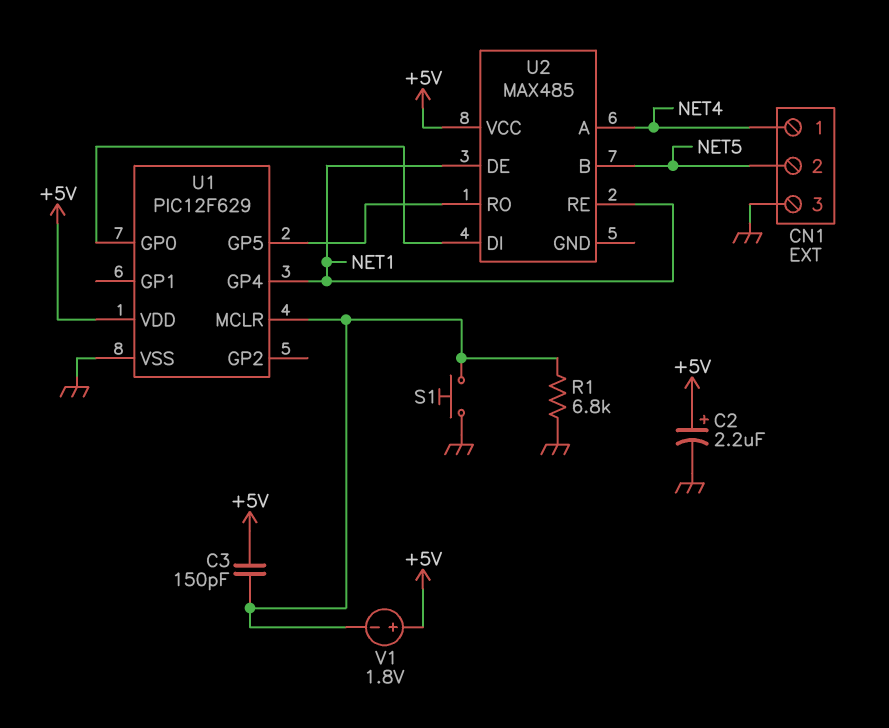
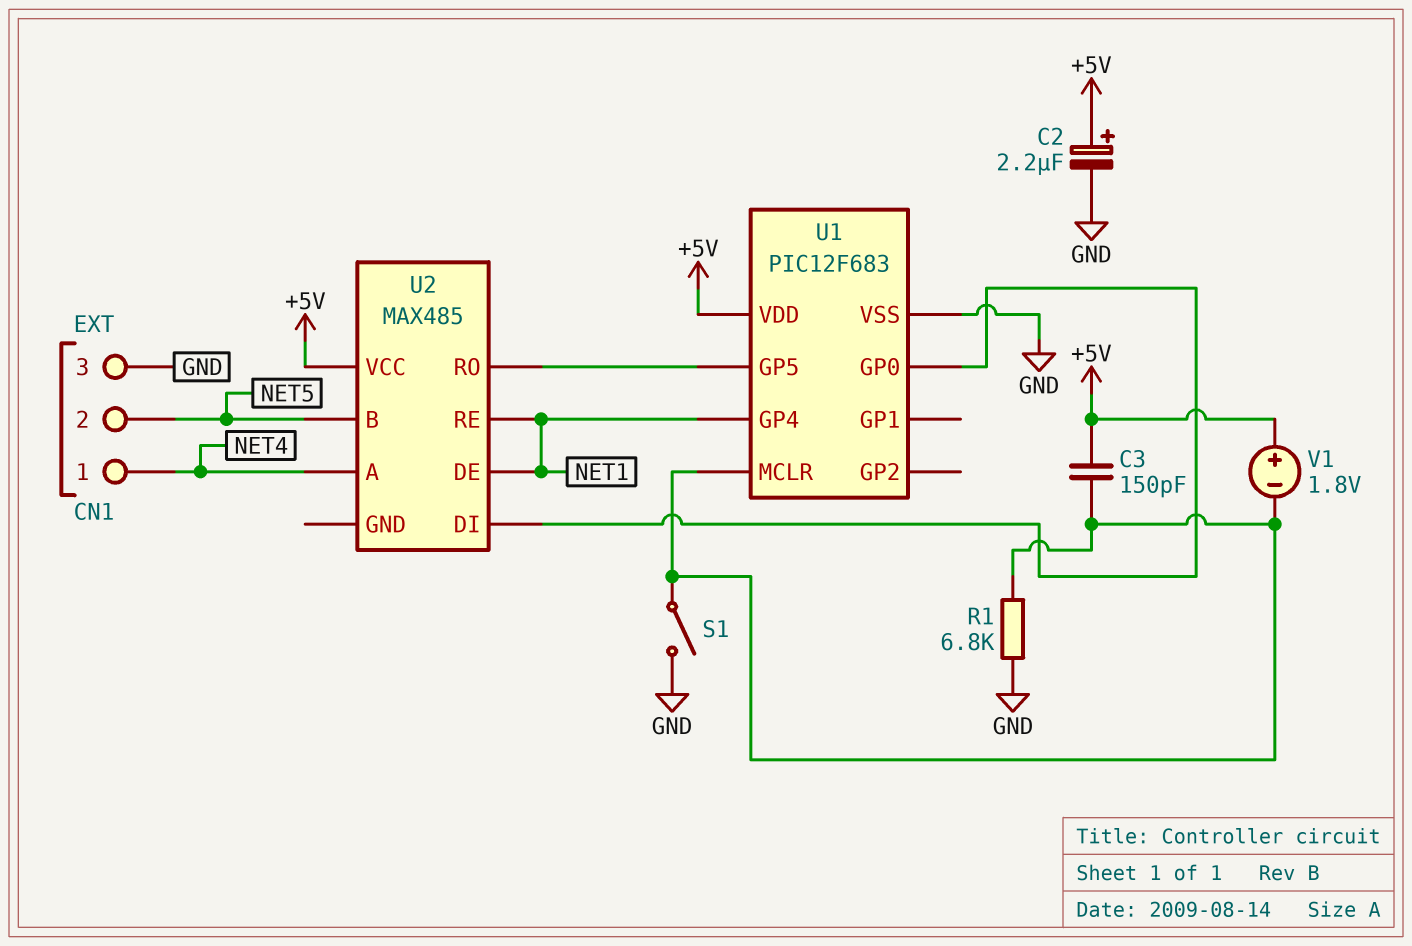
S1: button (GND, U1/MCLR) -> switch (GND, U1/MCLR)
U1: PIC12F629 -> PIC12F683

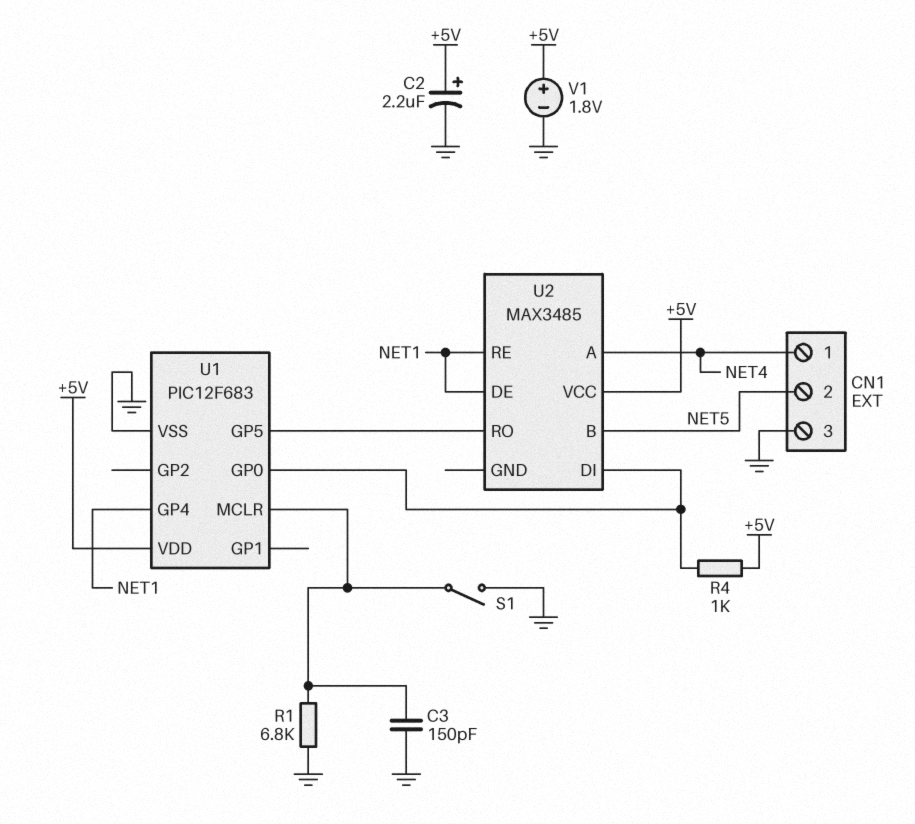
C3: 150pF (+5V, U1/MCLR) -> 150pF (GND, U1/MCLR)
R4: none -> 1k (+5V, U1/GP0)
U2: MAX485 -> MAX3485
V1: 1.8V (plus +5V, minus U1/MCLR) -> 1.8V (plus +5V, minus GND)

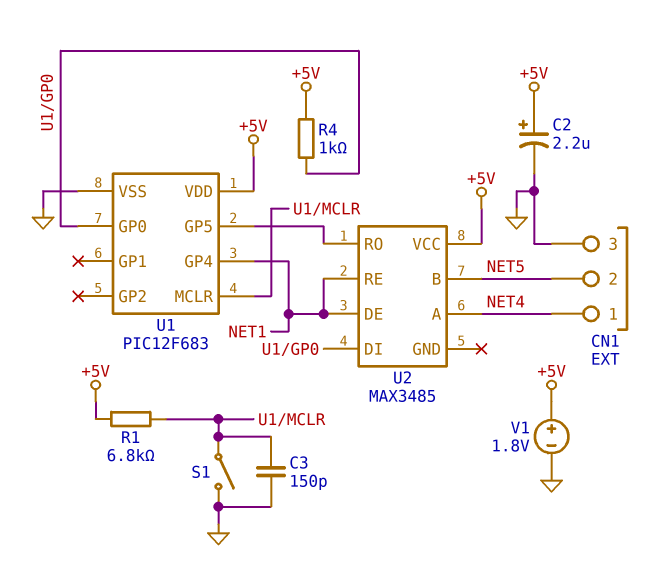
R1: 6.8k (GND, U1/MCLR) -> 6.8k (+5V, U1/MCLR)

